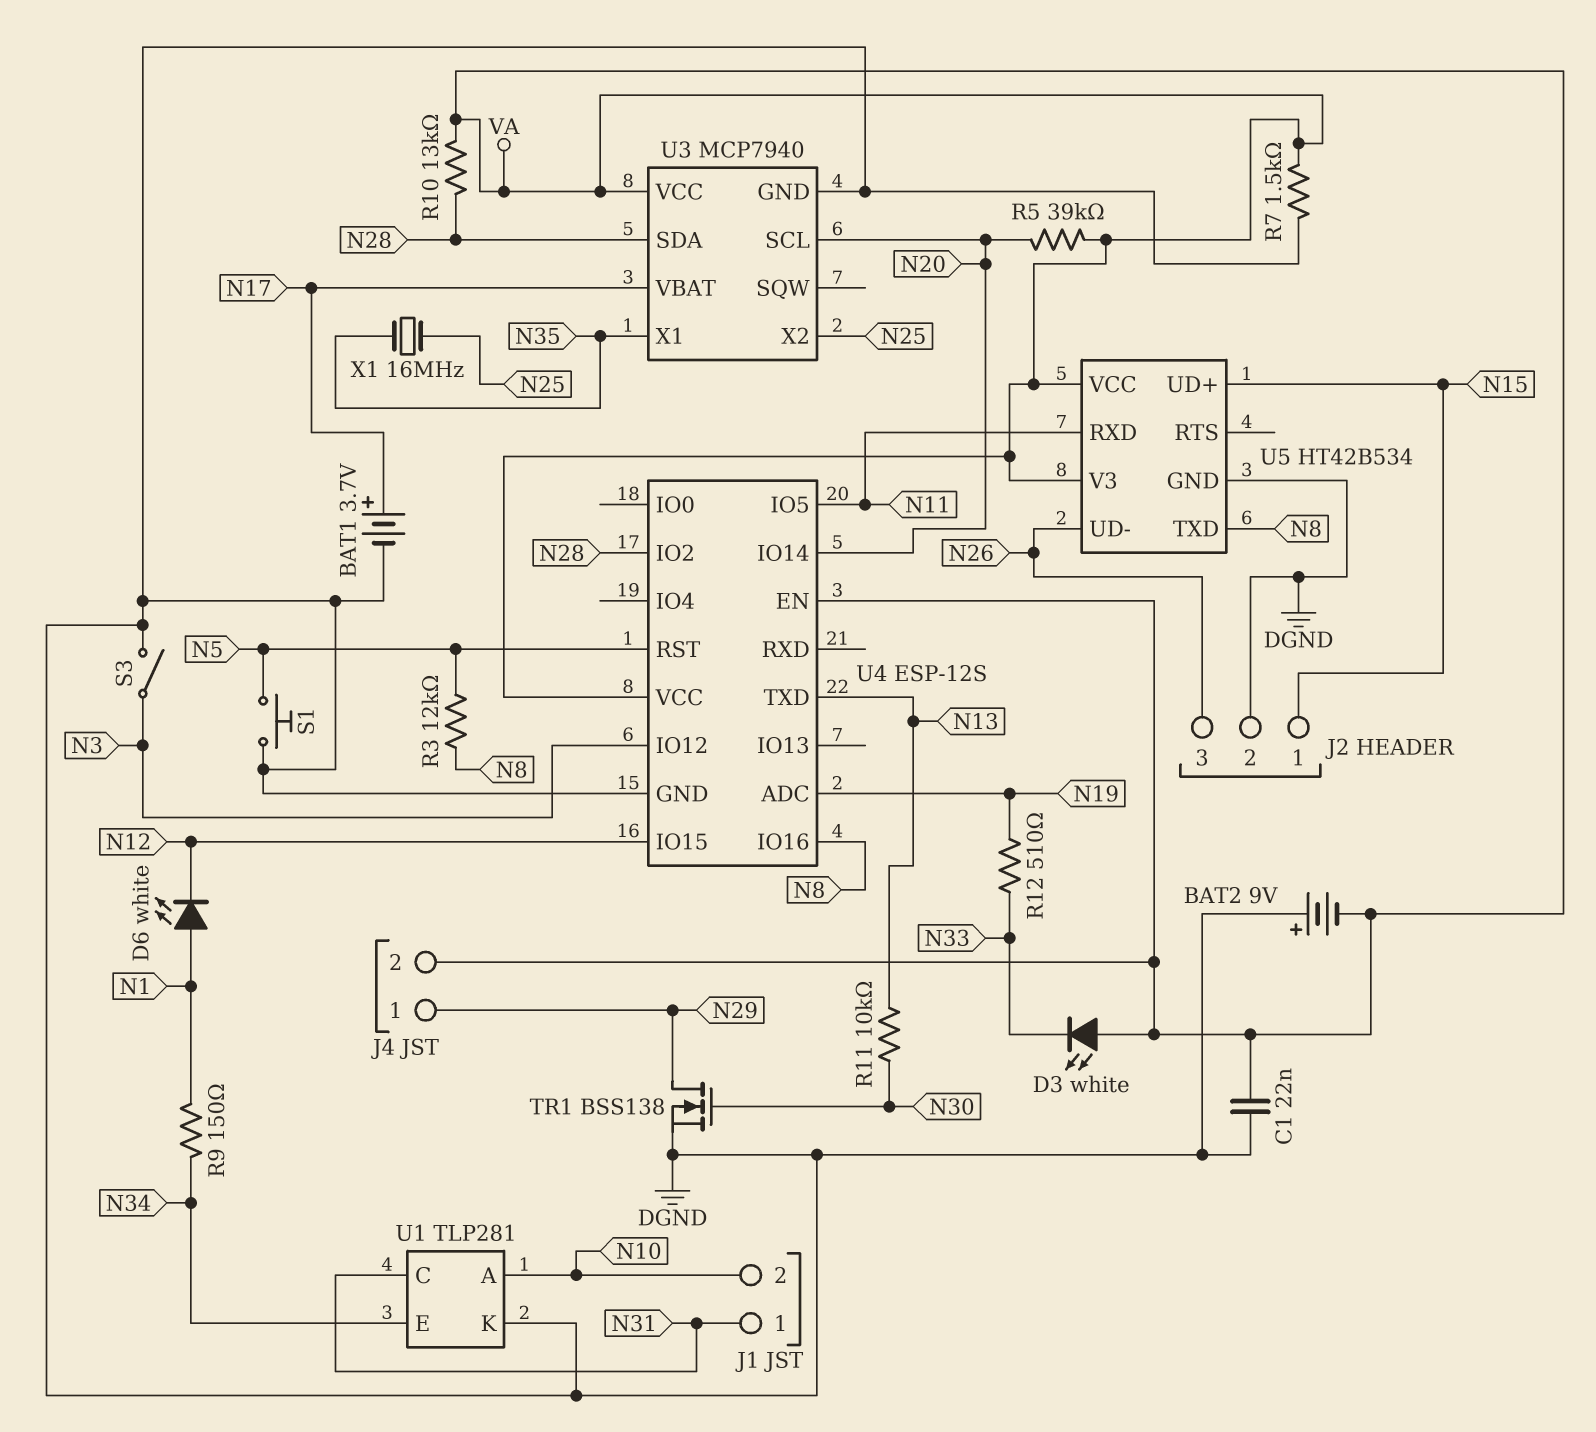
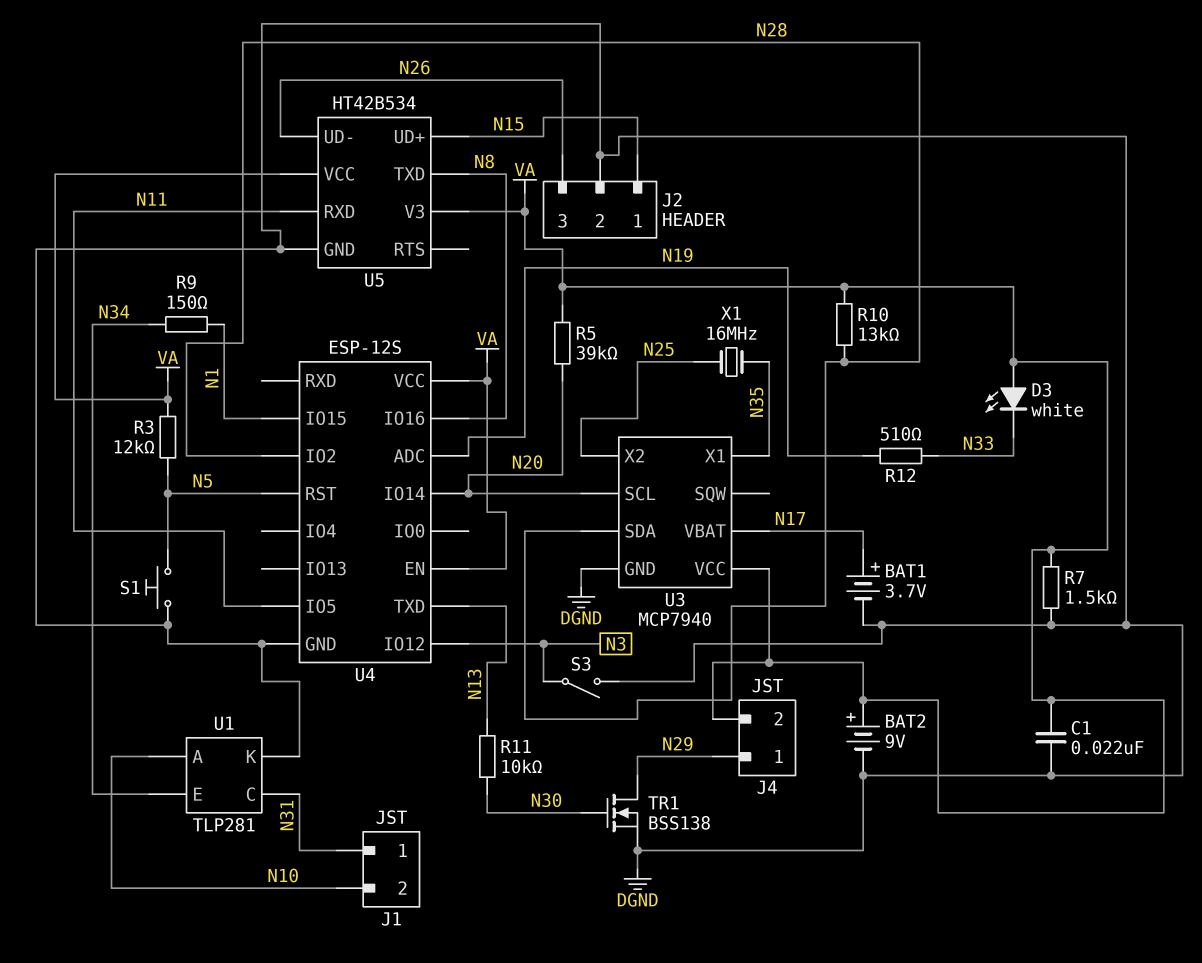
BAT2: 9V (plus DGND, minus VA) -> 9V (plus VA, minus DGND)
D6: LED white (A N1, K N12) -> none
R3: 12k (N5, N8) -> 12k (N5, VA)
U4 pin IO15: N12 -> N1

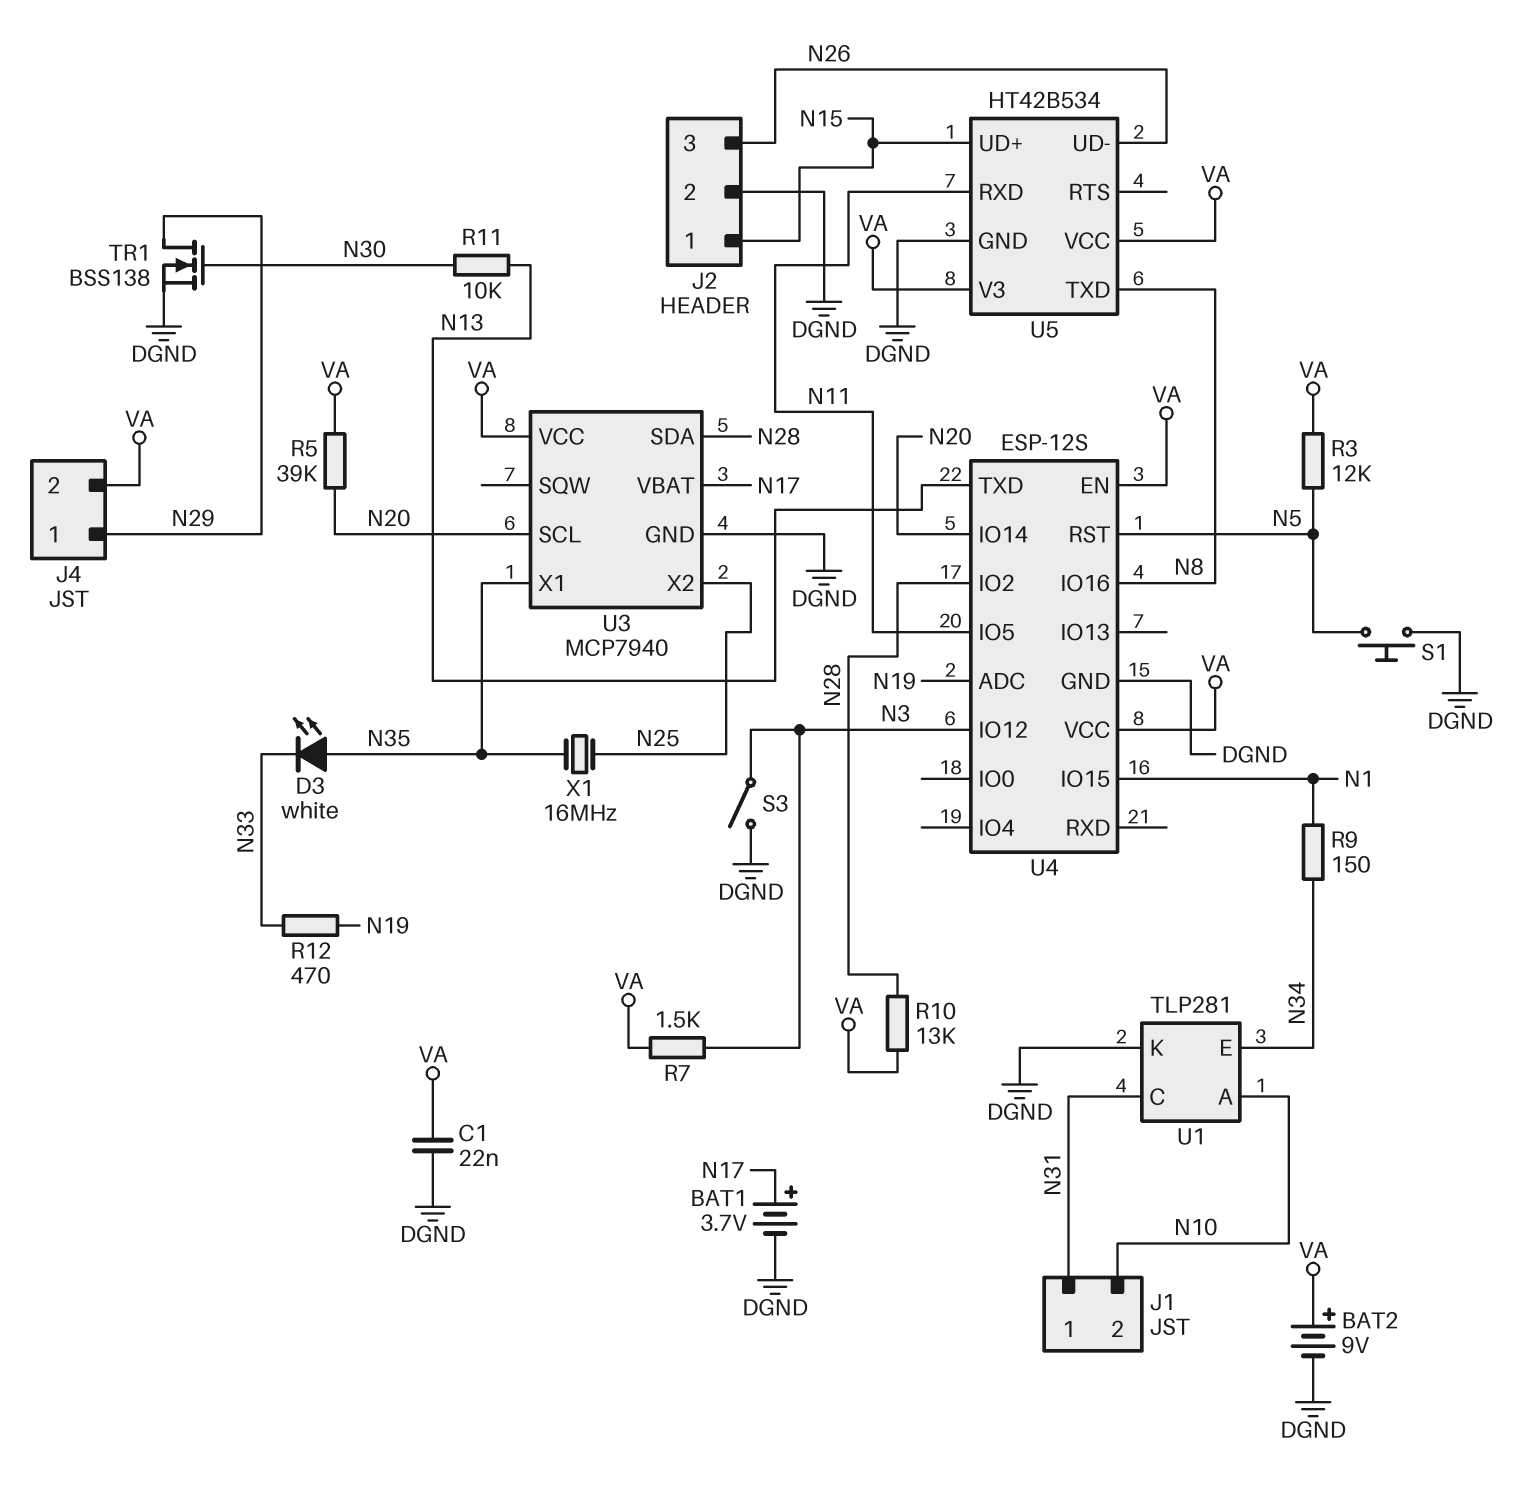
D3: LED white (A VA, K N33) -> LED white (A N35, K N33)
R7: 1.5k (DGND, VA) -> 1.5k (N3, VA)
R12: 510 (N19, N33) -> 470 (N19, N33)

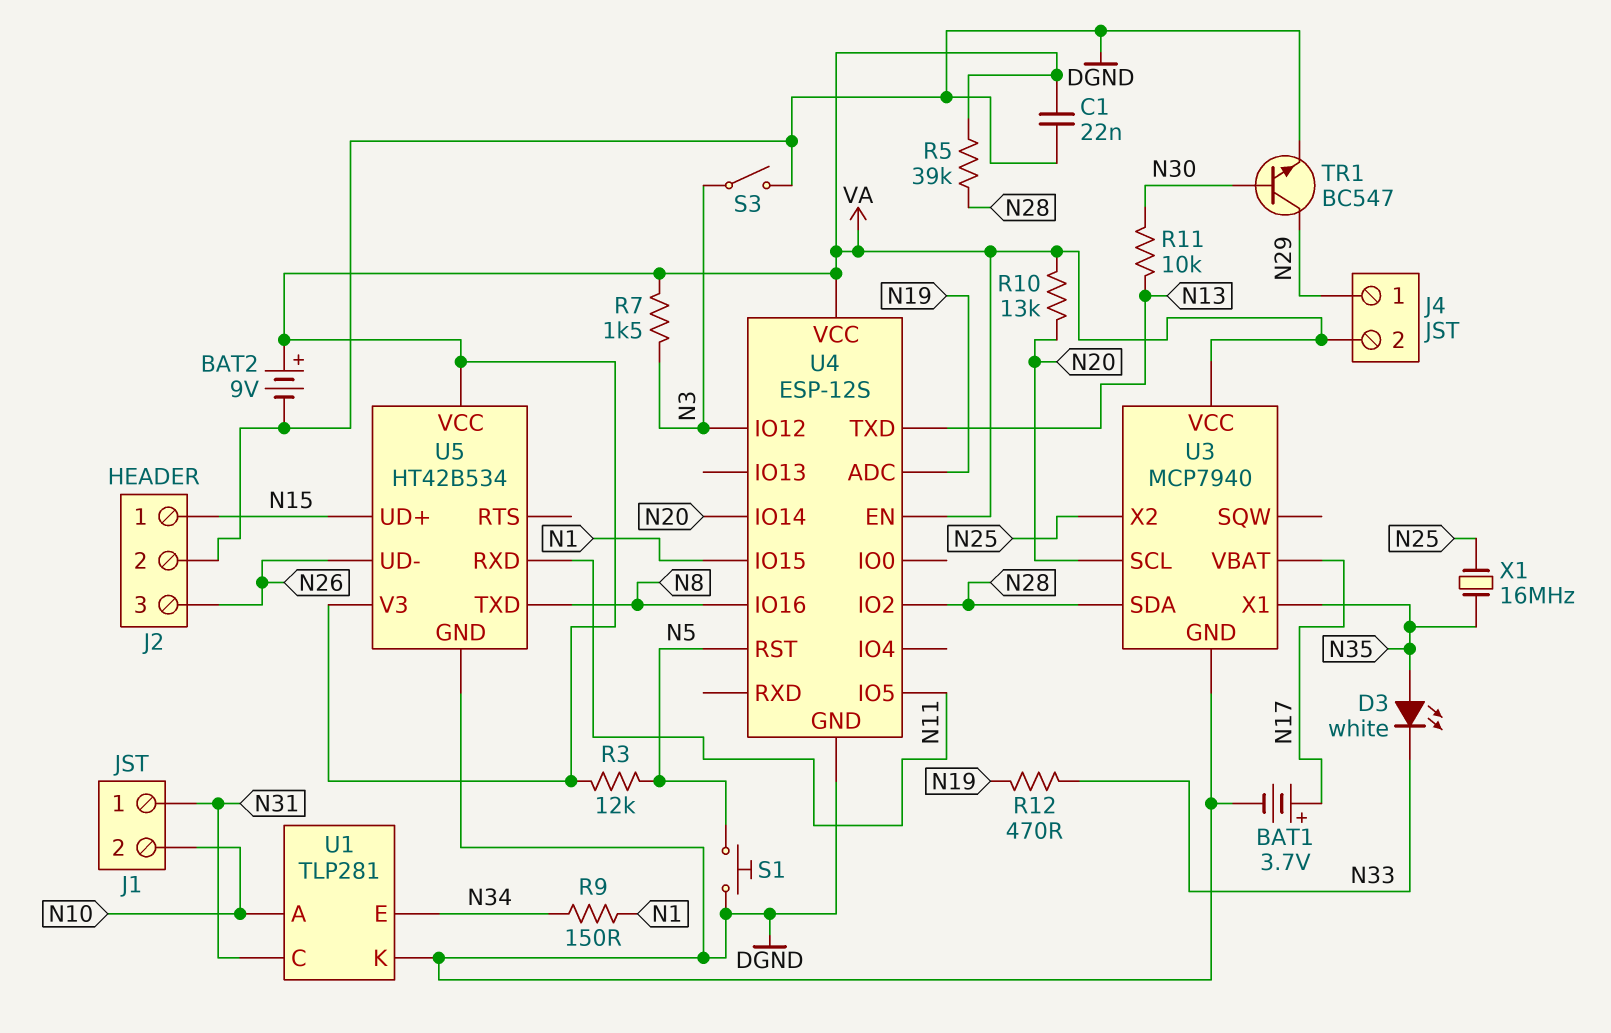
R5: 39k (N20, VA) -> 39k (N28, VA)
R10: 13k (N28, VA) -> 13k (N20, VA)
TR1: NMOS BSS138 (G N30, D N29, S DGND) -> NPN BC547 (B N30, C N29, E DGND)

